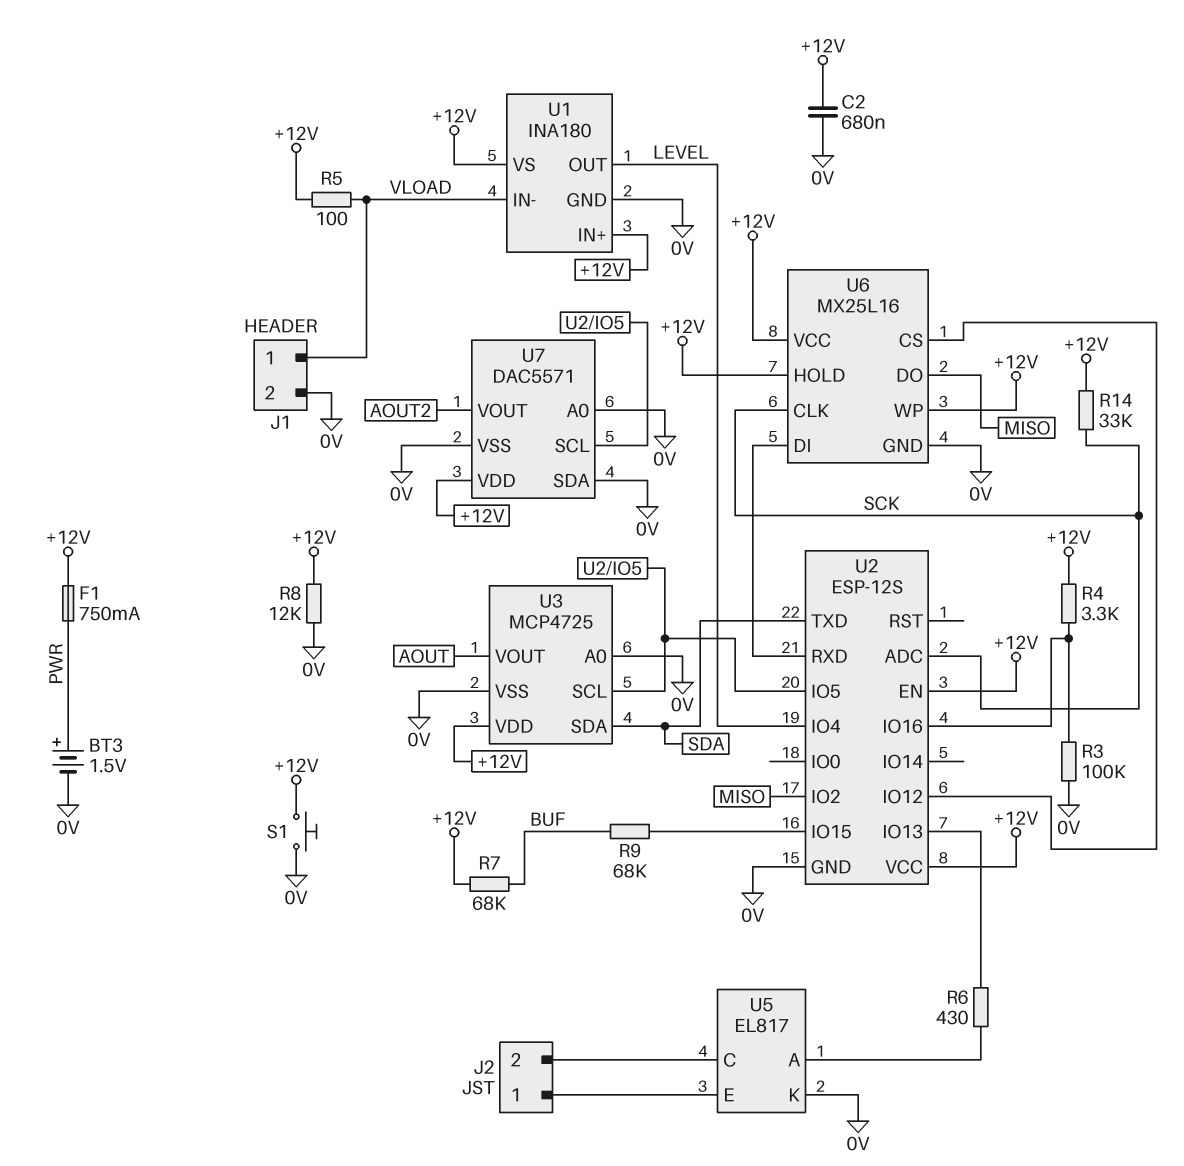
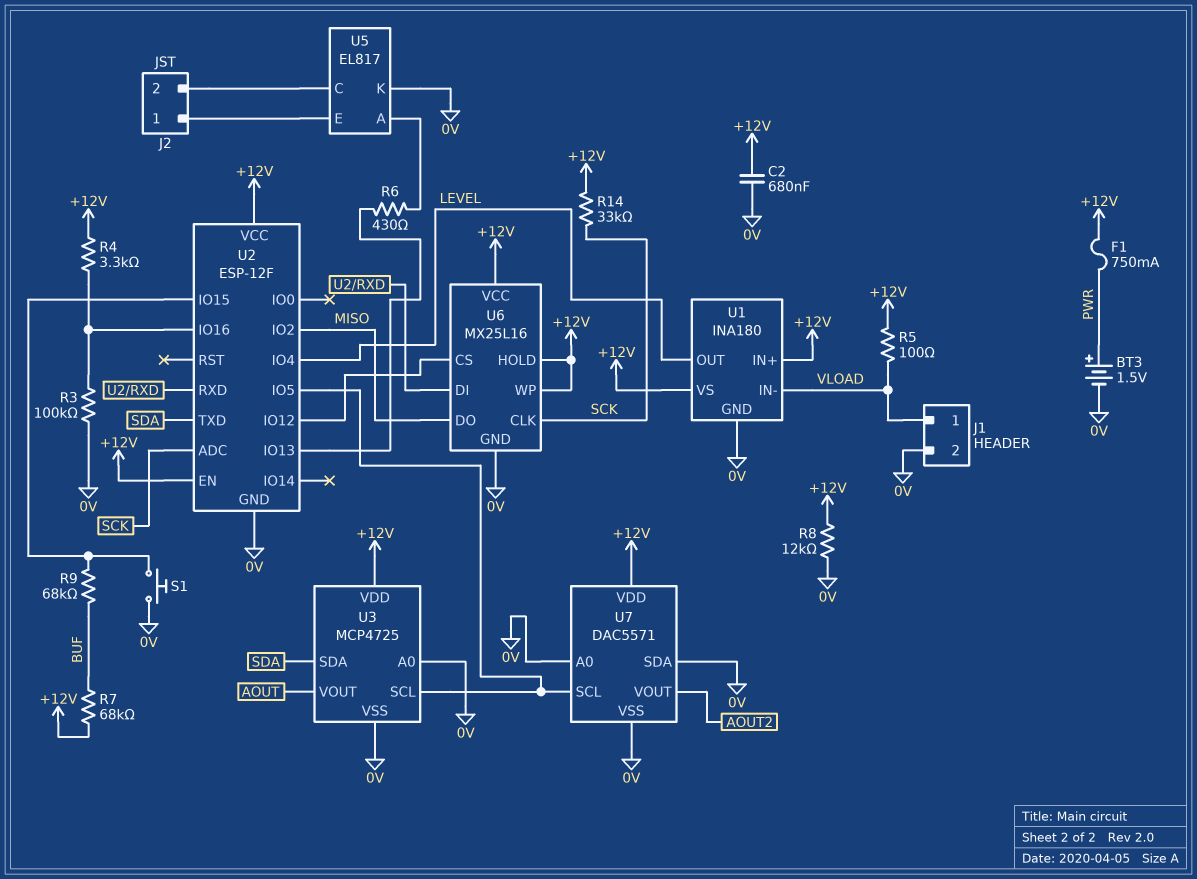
S1: button (+12V, 0V) -> button (0V, U2/IO15)
U2: ESP-12S -> ESP-12F

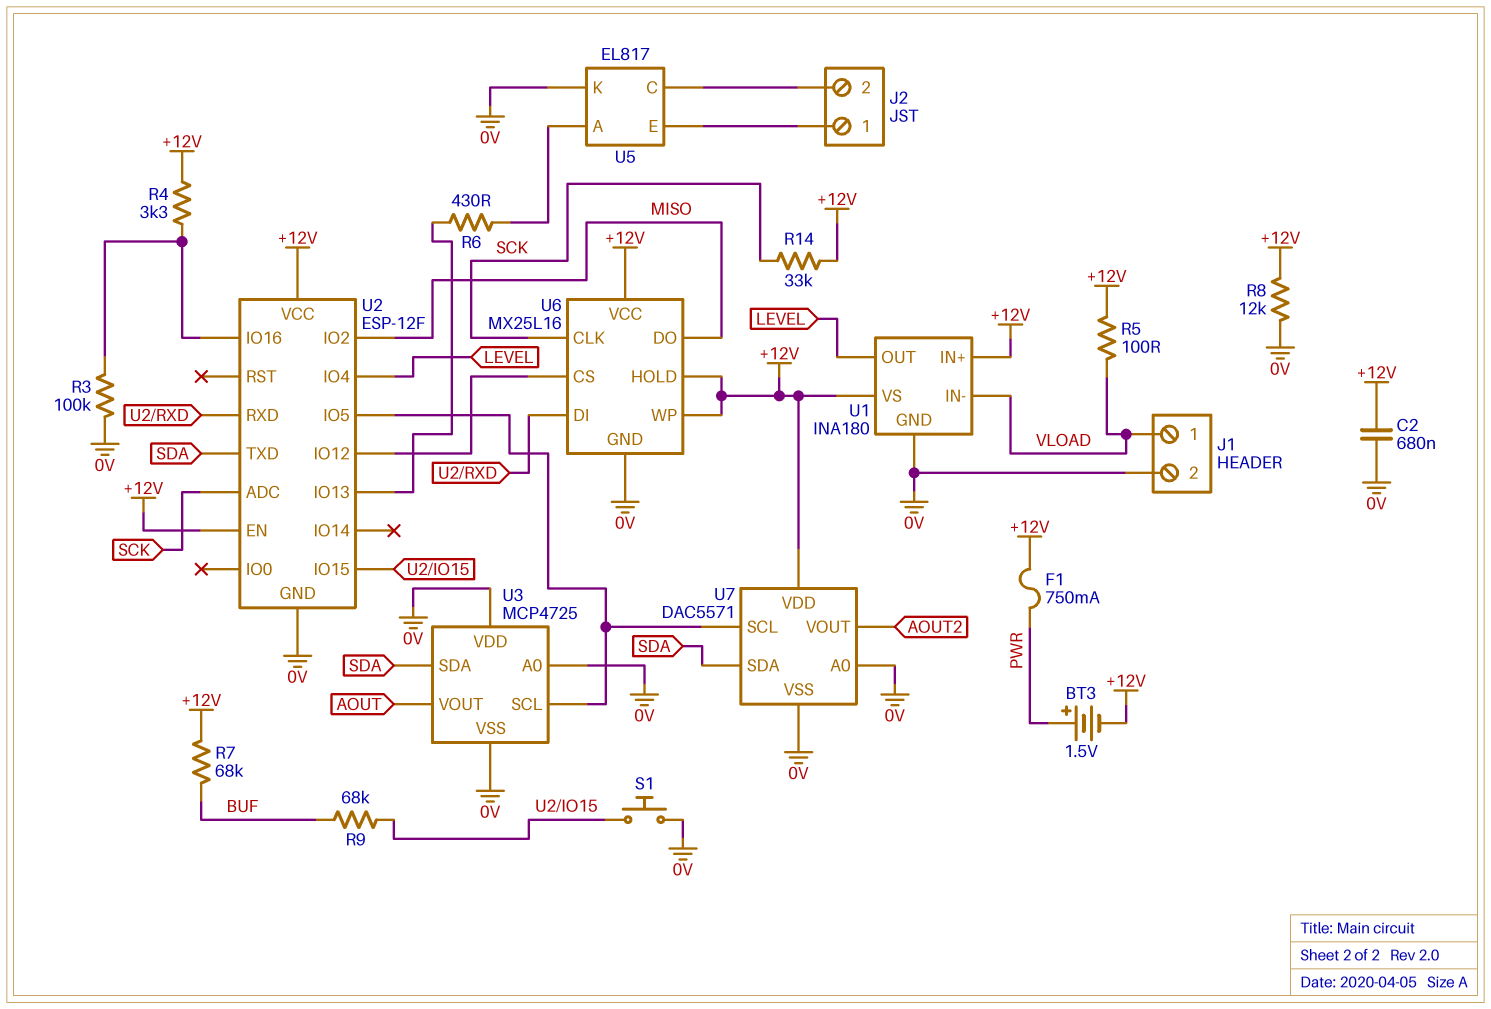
BT3: 1.5V (plus PWR, minus 0V) -> 1.5V (plus PWR, minus +12V)
U3 pin VDD: +12V -> 0V
U7 pin SDA: 0V -> SDA

